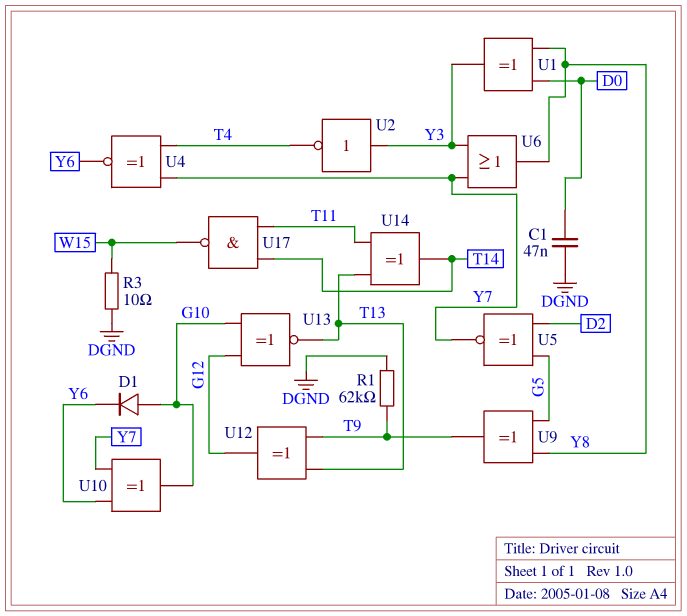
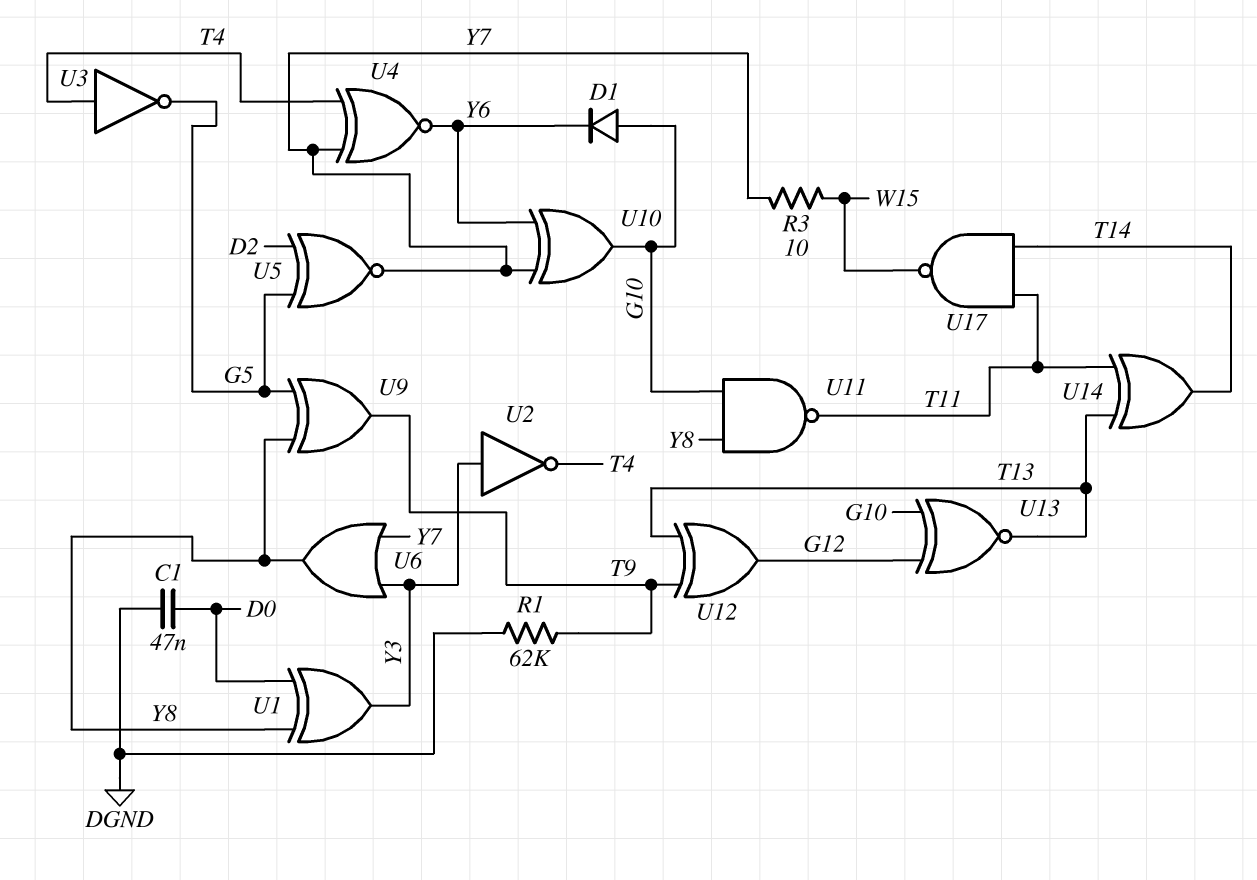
R3: 10 (DGND, W15) -> 10 (W15, Y7)
U3: none -> NOT (in T4, out G5)
U11: none -> NAND (in G10, in Y8, out T11)

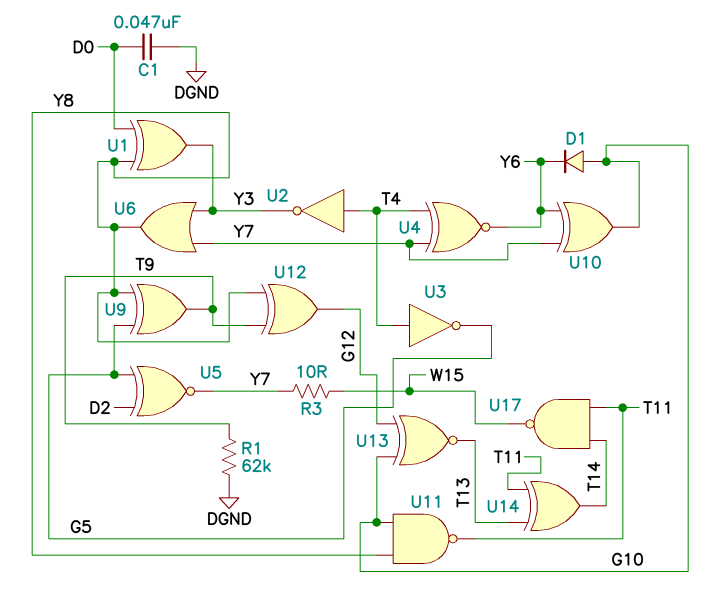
U2: NOT (in Y3, out T4) -> NOT (in T4, out Y3)
U12: XOR (in T9, in T13, out G12) -> XOR (in T9, in Y8, out G12)

